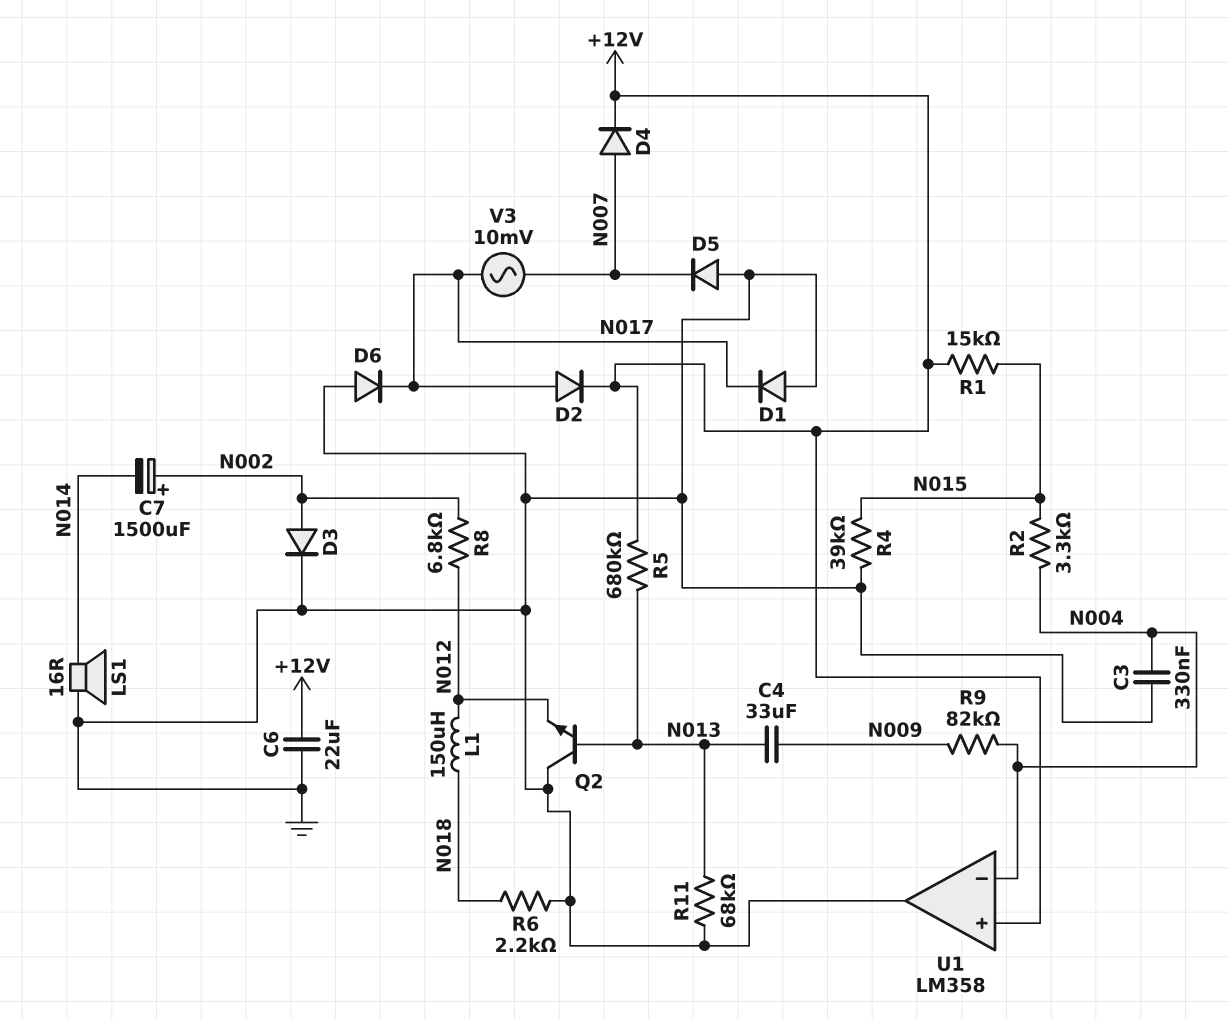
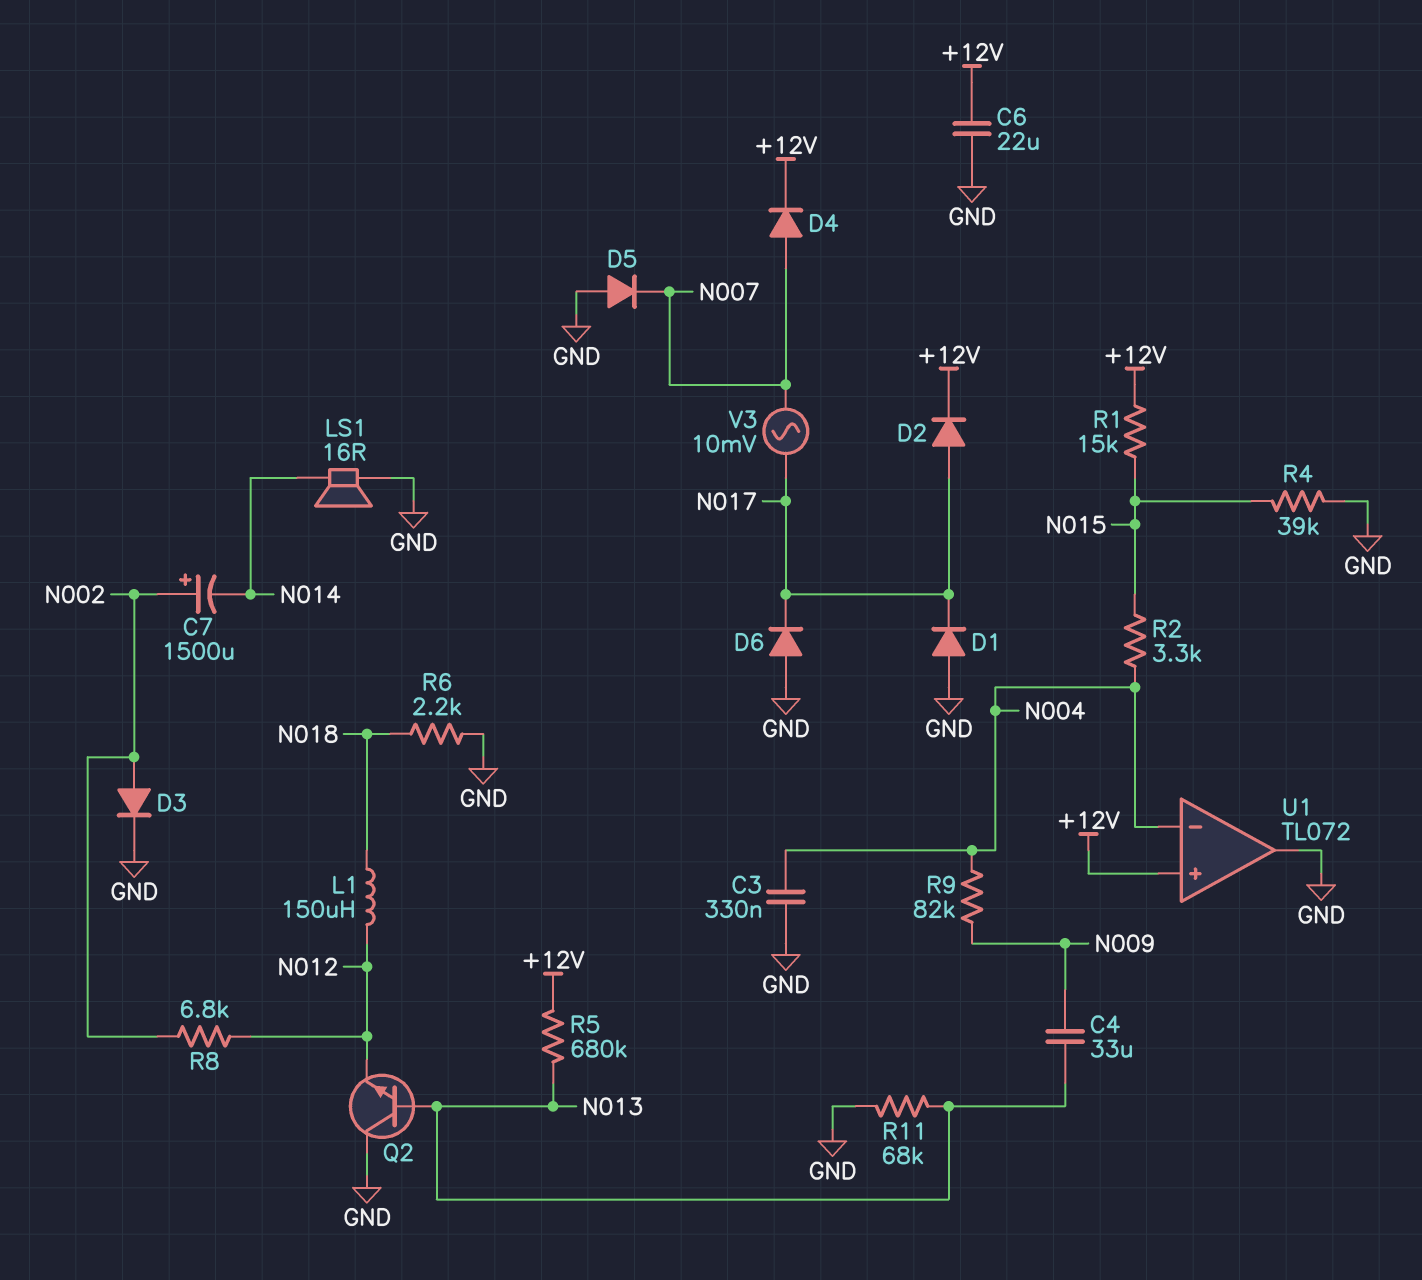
U1: LM358 -> TL072

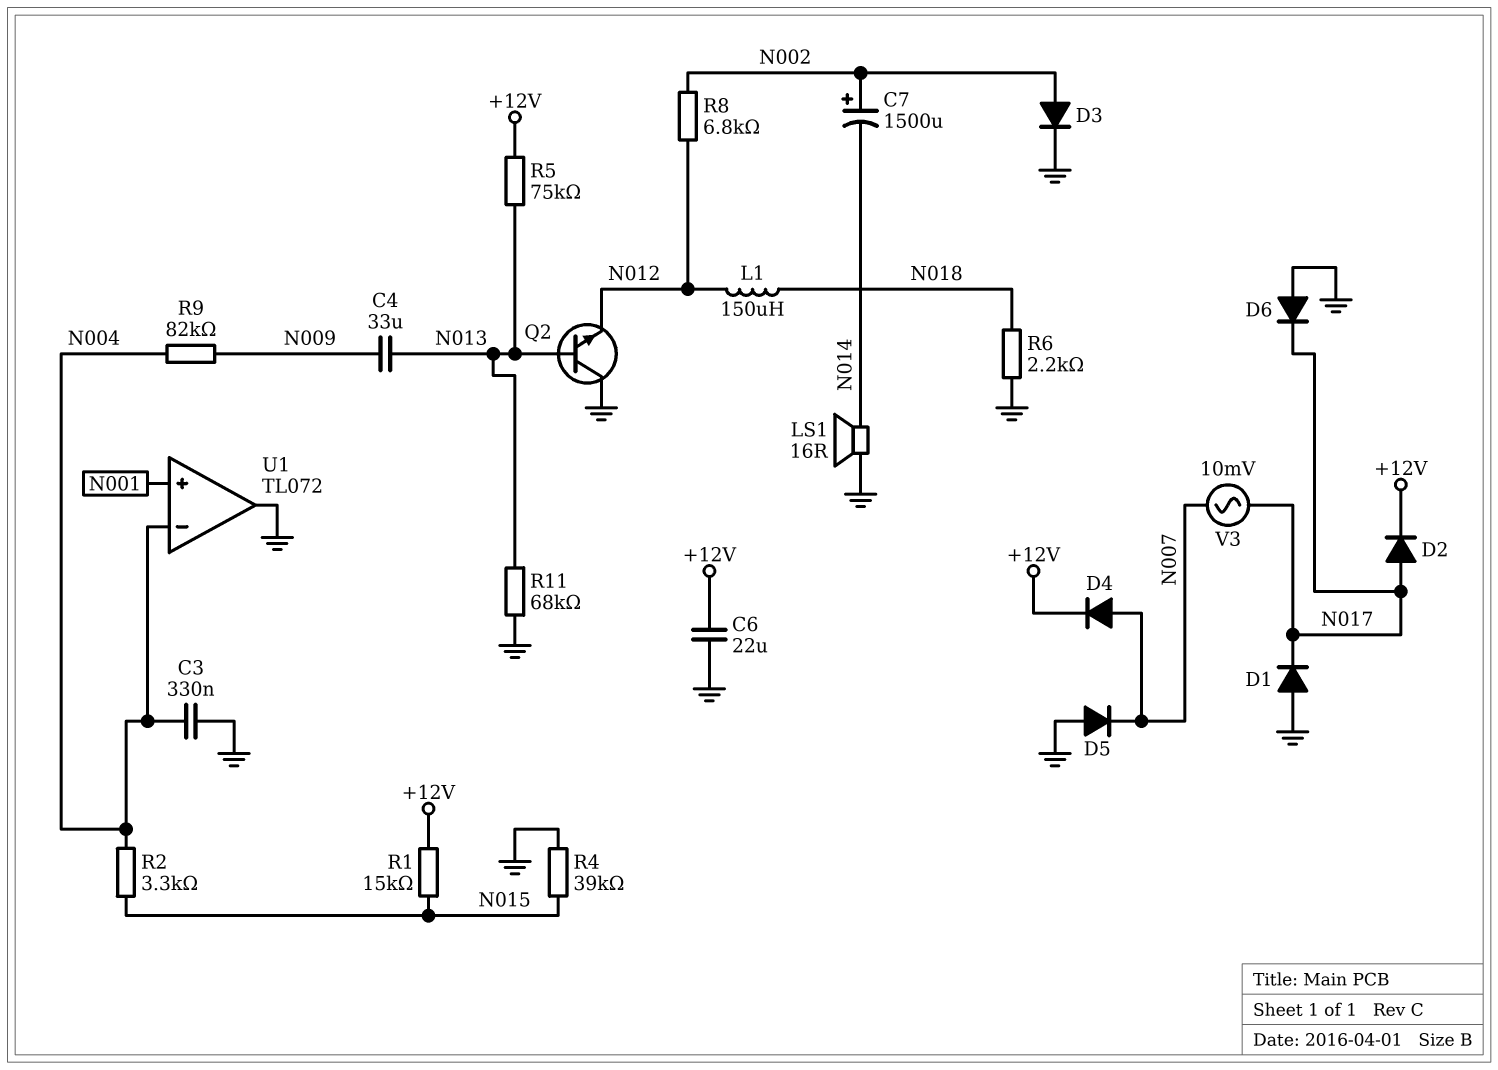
R5: 680k (+12V, N013) -> 75k (+12V, N013)
U1 pin in+: +12V -> N001

